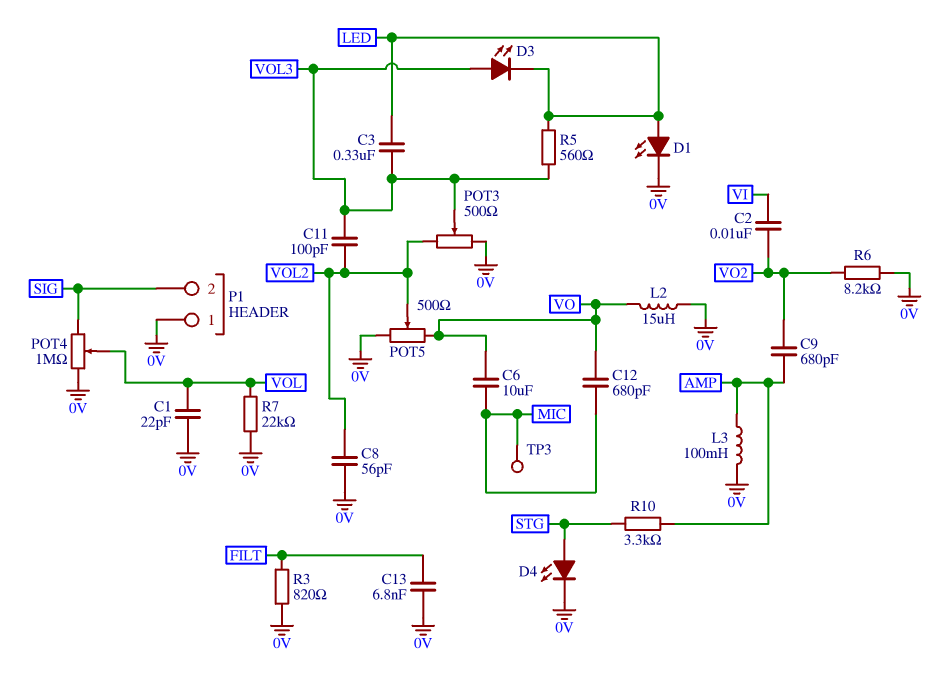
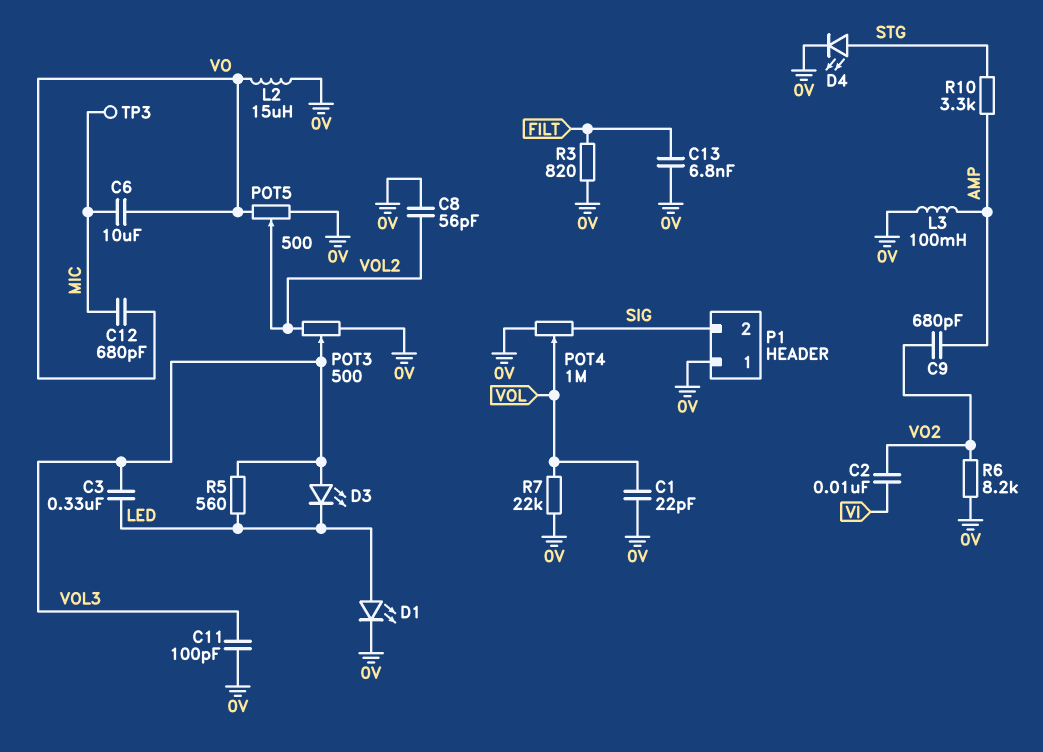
C11: 100pF (VOL2, VOL3) -> 100pF (0V, VOL3)

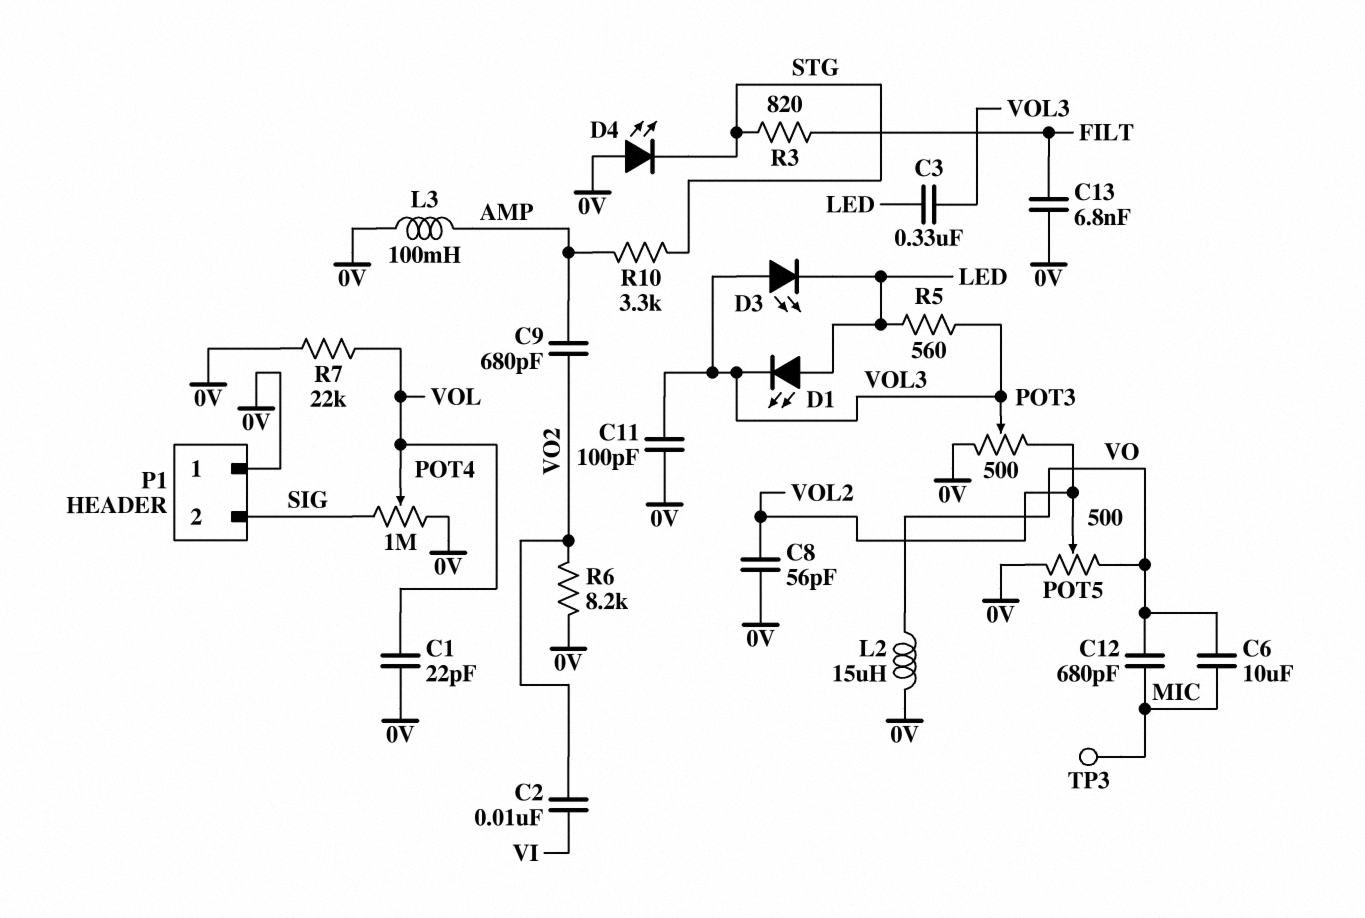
D1: LED (A LED, K 0V) -> LED (A LED, K VOL3)
D4: LED (A STG, K 0V) -> LED (A 0V, K STG)
R3: 820 (0V, FILT) -> 820 (FILT, STG)

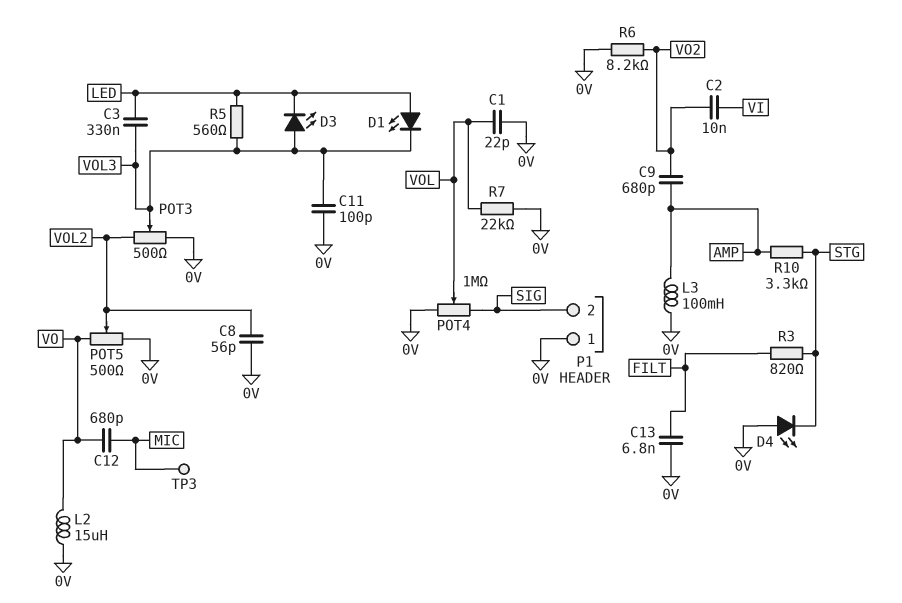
C6: 10uF (MIC, VO) -> none

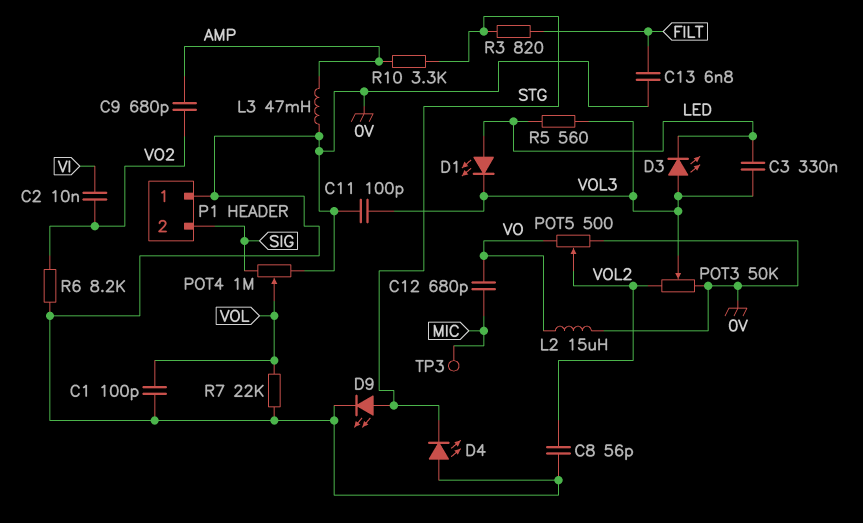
C1: 22pF (0V, VOL) -> 100pF (0V, VOL)
D9: none -> LED (A STG, K 0V)
L3: 100mH (0V, AMP) -> 47mH (0V, AMP)
POT3: 500 (0V, VOL2, wiper VOL3) -> 50k (0V, VOL2, wiper VOL3)

